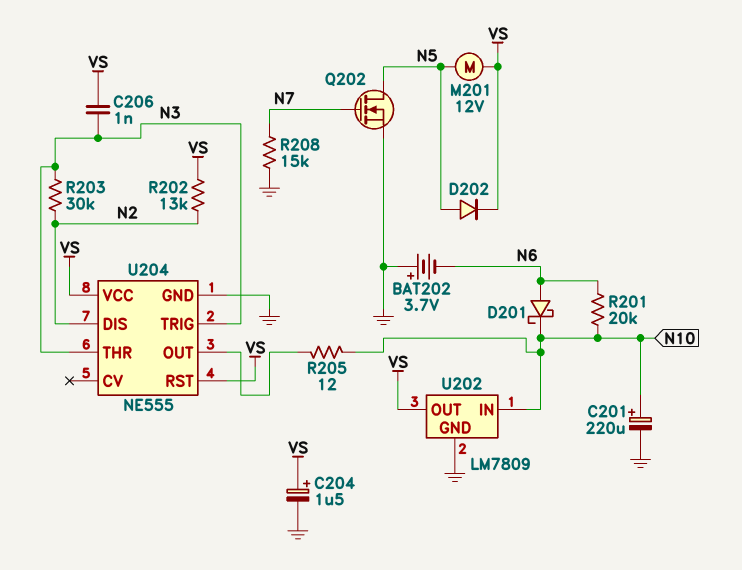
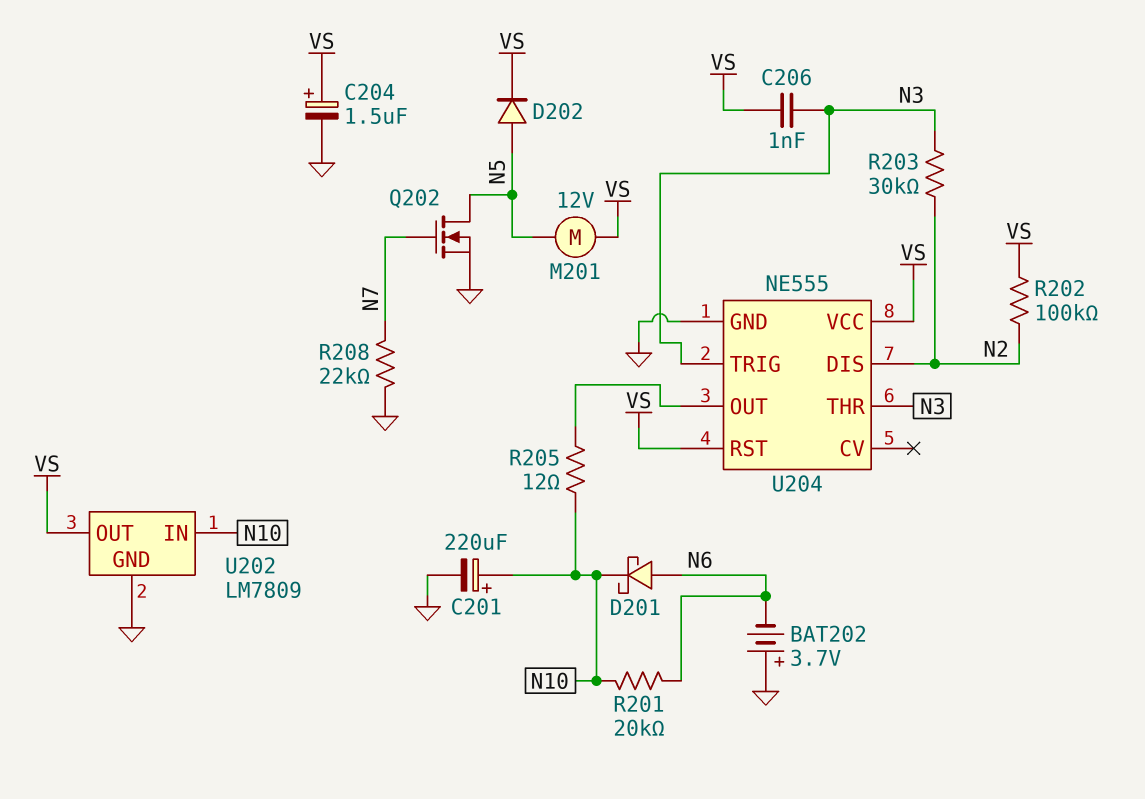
R202: 13k (N2, VS) -> 100k (N2, VS)
R208: 15k (GND, N7) -> 22k (GND, N7)

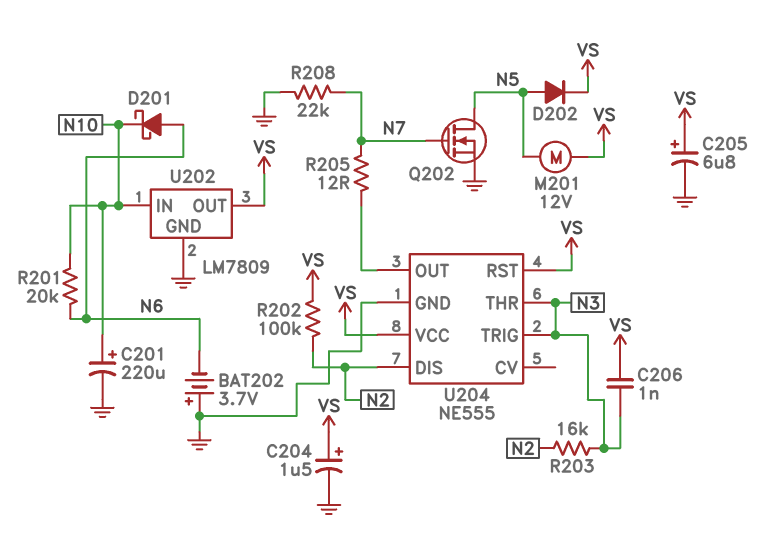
C205: none -> 6.8uF (plus VS, minus GND)
R203: 30k (N2, N3) -> 16k (N2, N3)
R205: 12 (N10, U204/OUT) -> 12 (N7, U204/OUT)

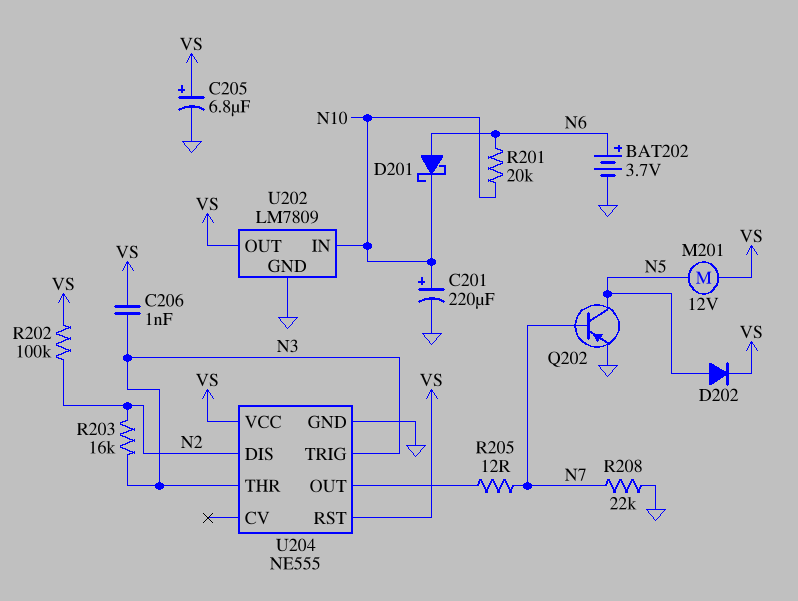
BAT202: 3.7V (plus GND, minus N6) -> 3.7V (plus N6, minus GND)
C204: 1.5uF (plus VS, minus GND) -> none
Q202: NMOS (G N7, D N5, S GND) -> PNP (B N7, C N5, E GND)

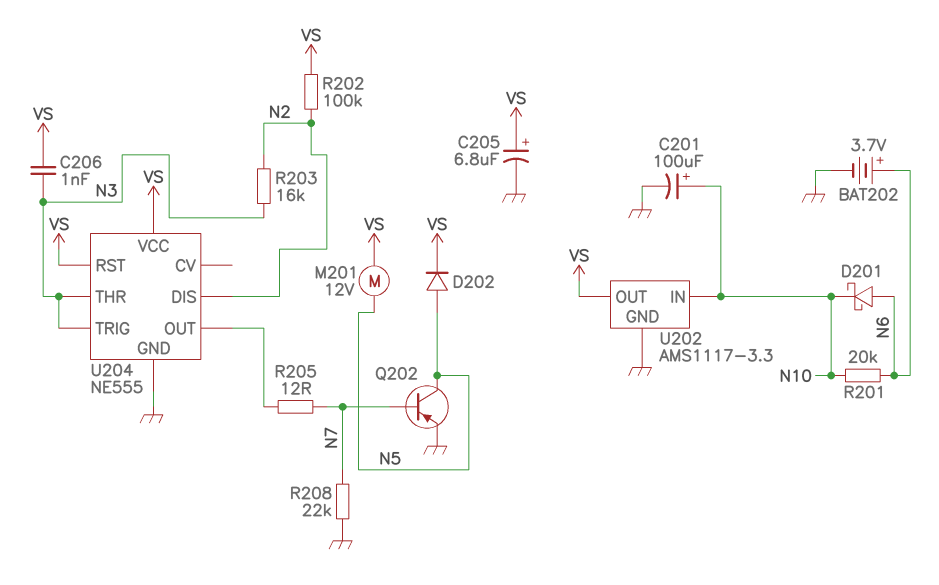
C201: 220uF (plus N10, minus GND) -> 100uF (plus N10, minus GND)
U202: LM7809 -> AMS1117-3.3

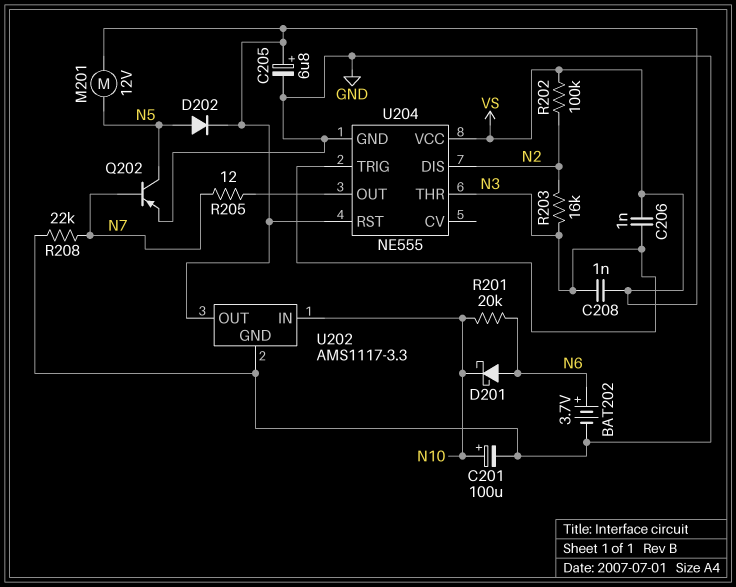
C208: none -> 1nF (N3, VS)

